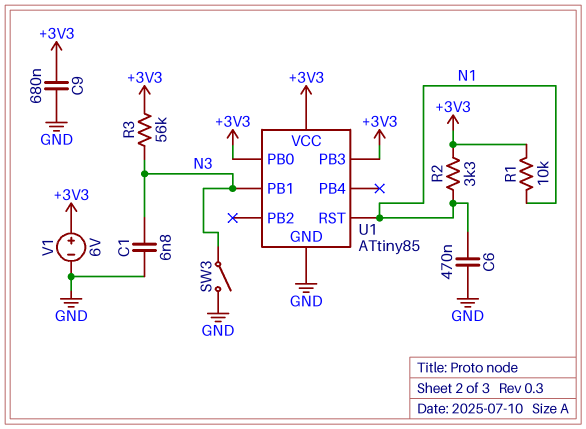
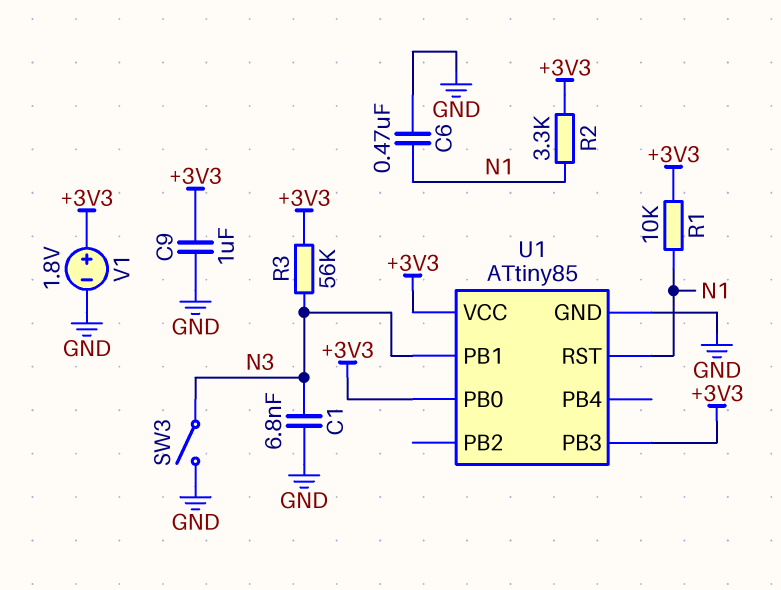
C9: 680nF (+3V3, GND) -> 1uF (+3V3, GND)
V1: 6V (plus +3V3, minus GND) -> 1.8V (plus +3V3, minus GND)

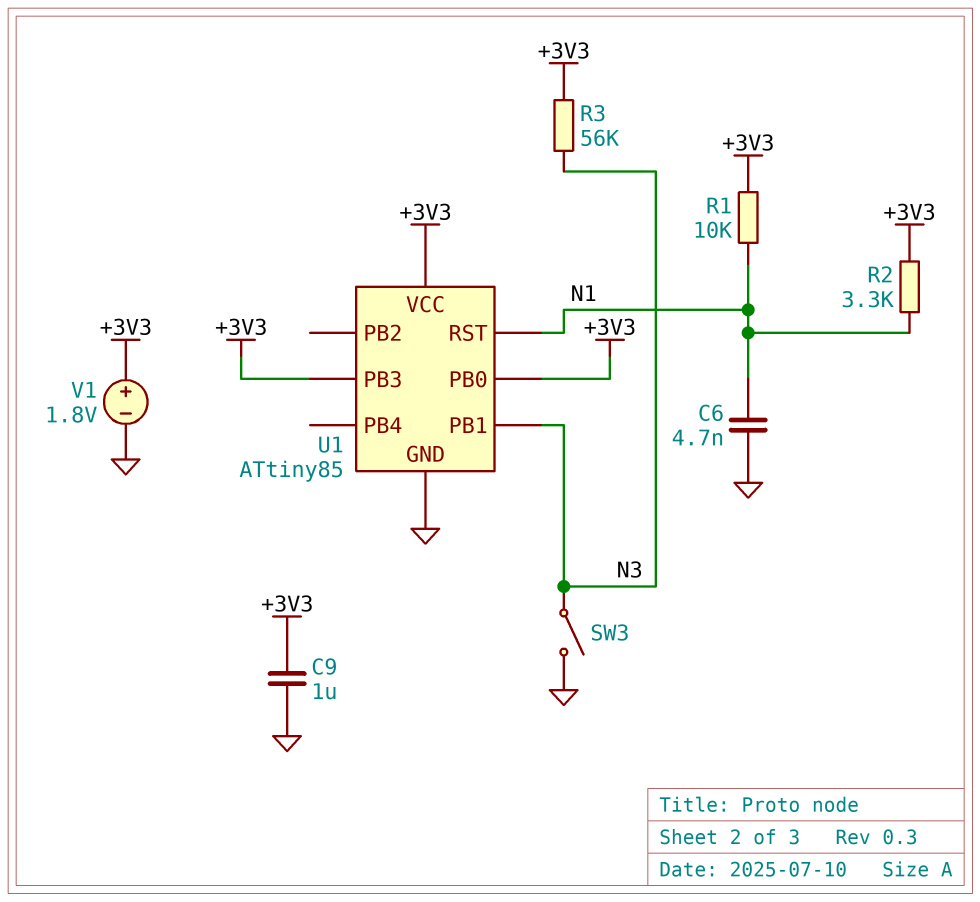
C1: 6.8nF (GND, N3) -> none
C6: 470nF (GND, N1) -> 4.7nF (GND, N1)

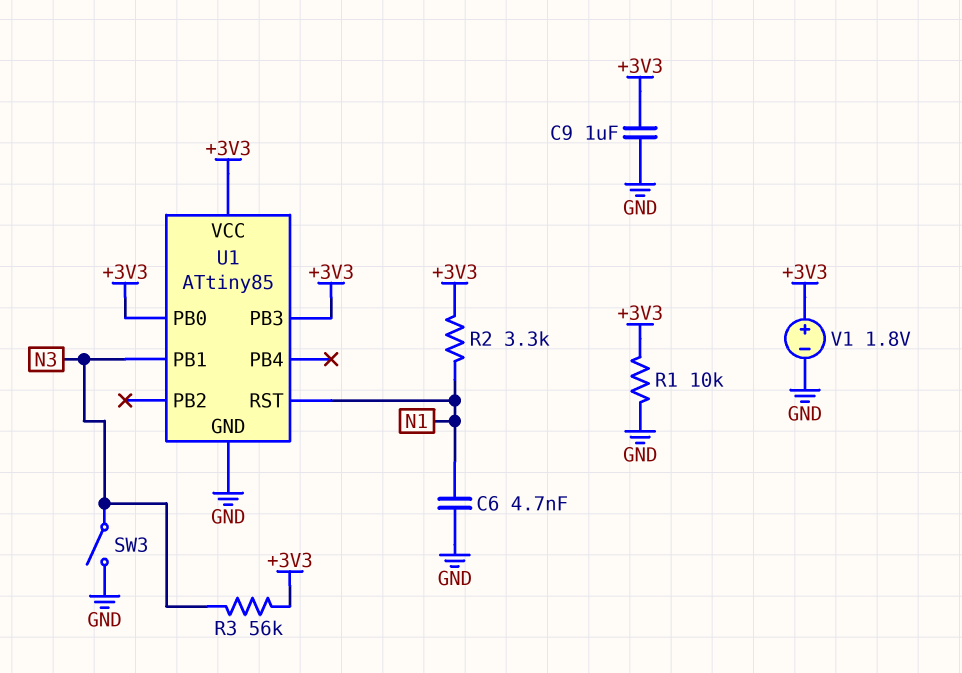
R1: 10k (+3V3, N1) -> 10k (+3V3, GND)

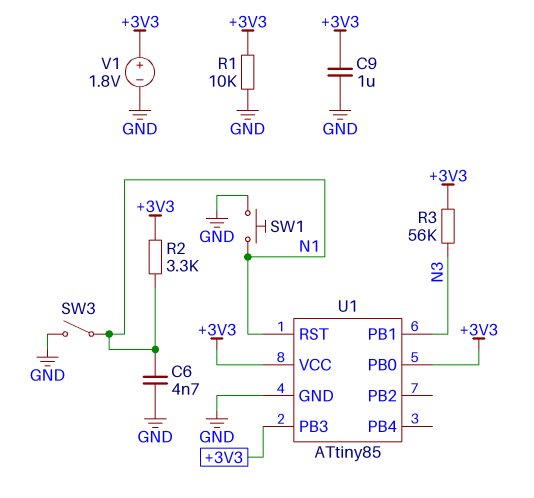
SW1: none -> button (GND, N1)
SW3: switch (GND, N3) -> switch (GND, N1)

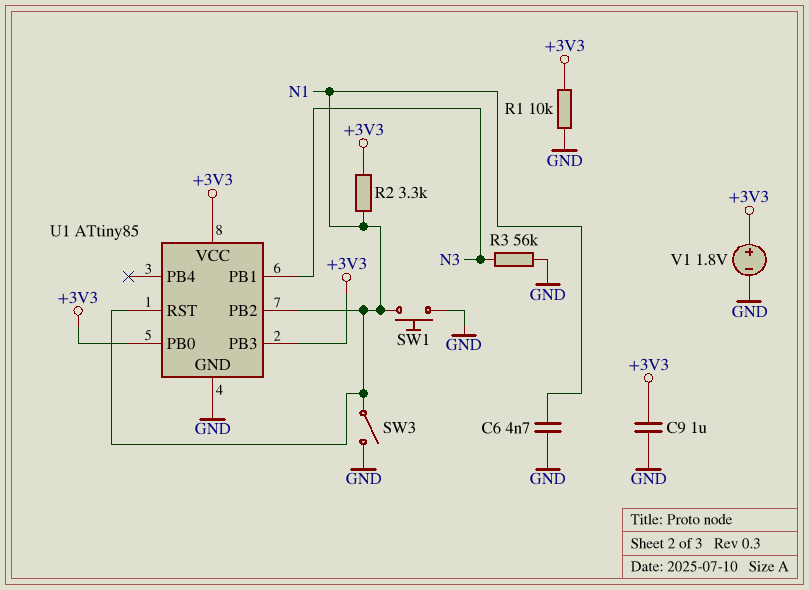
R3: 56k (+3V3, N3) -> 56k (GND, N3)
U1 pin PB2: none -> N1

